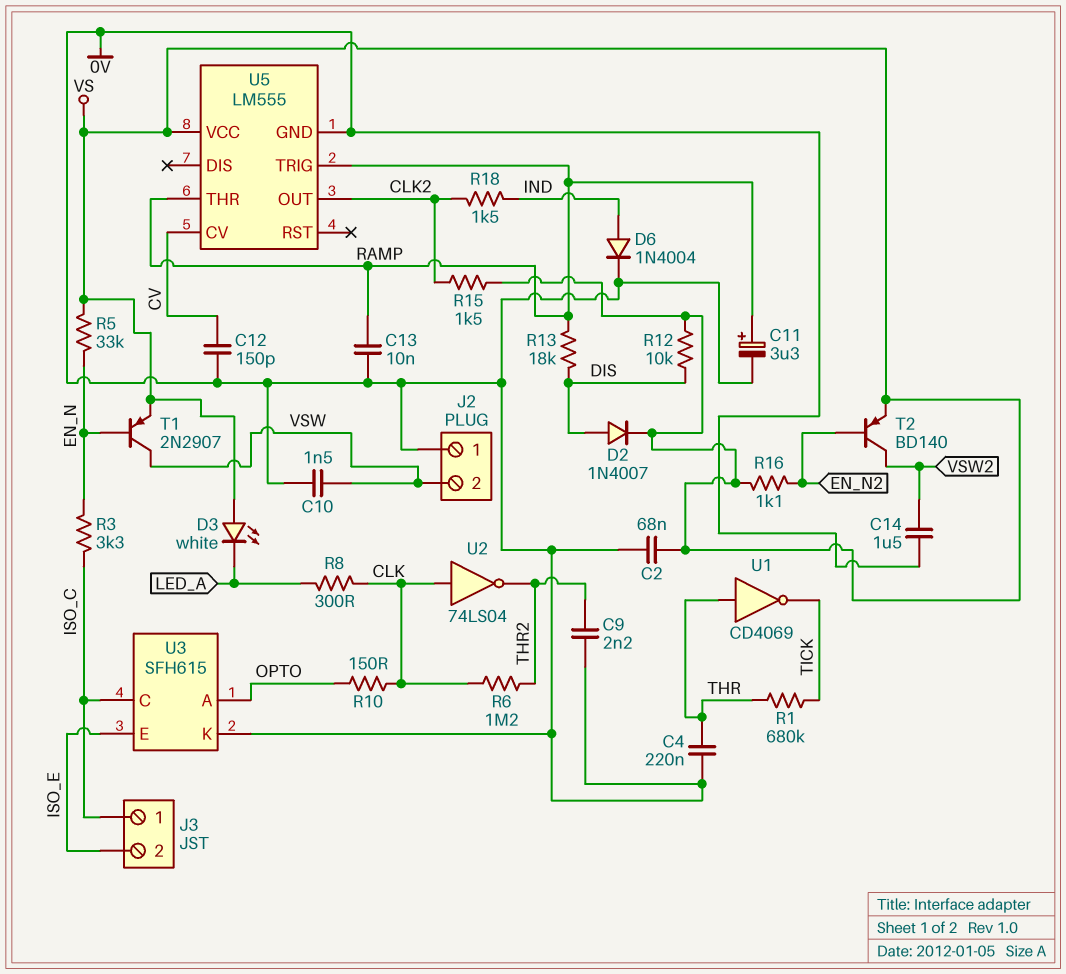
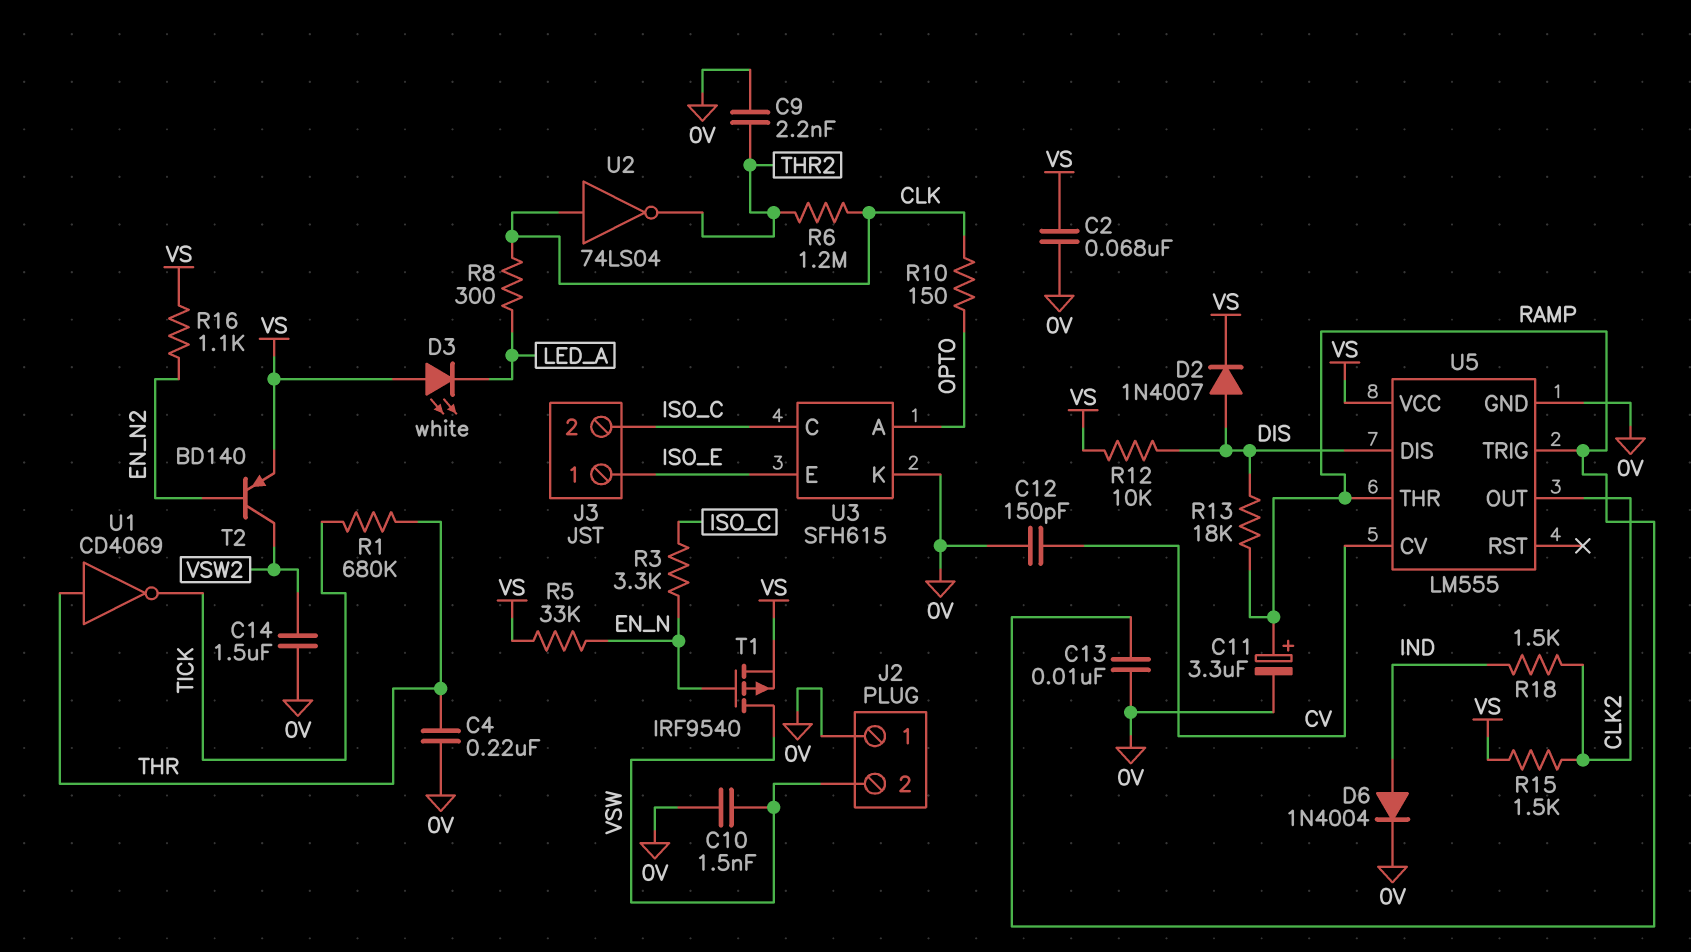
J3 pin 1: ISO_C -> ISO_E
J3 pin 2: ISO_E -> ISO_C
T1: PNP 2N2907 (B EN_N, C VSW, E VS) -> PMOS IRF9540 (G EN_N, D VSW, S VS)
U5 pin DIS: none -> DIS

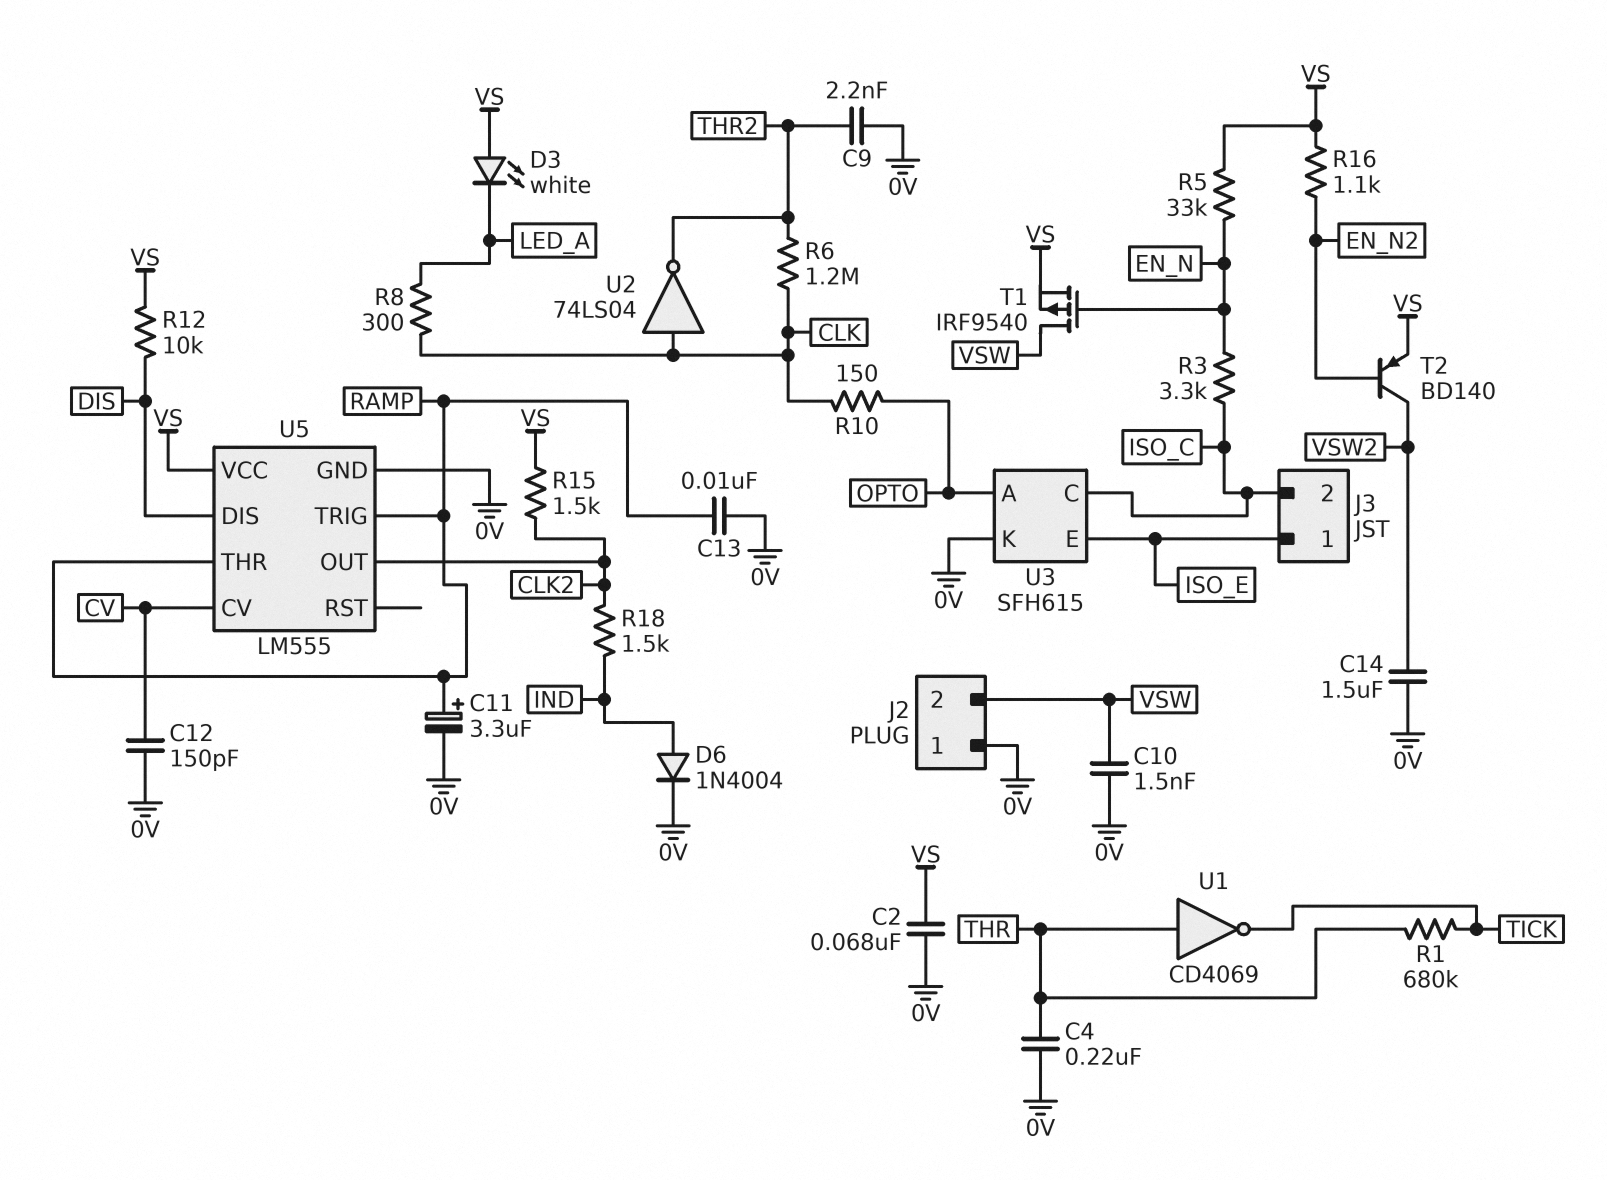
D2: diode 1N4007 (A DIS, K VS) -> none
R13: 18k (DIS, RAMP) -> none

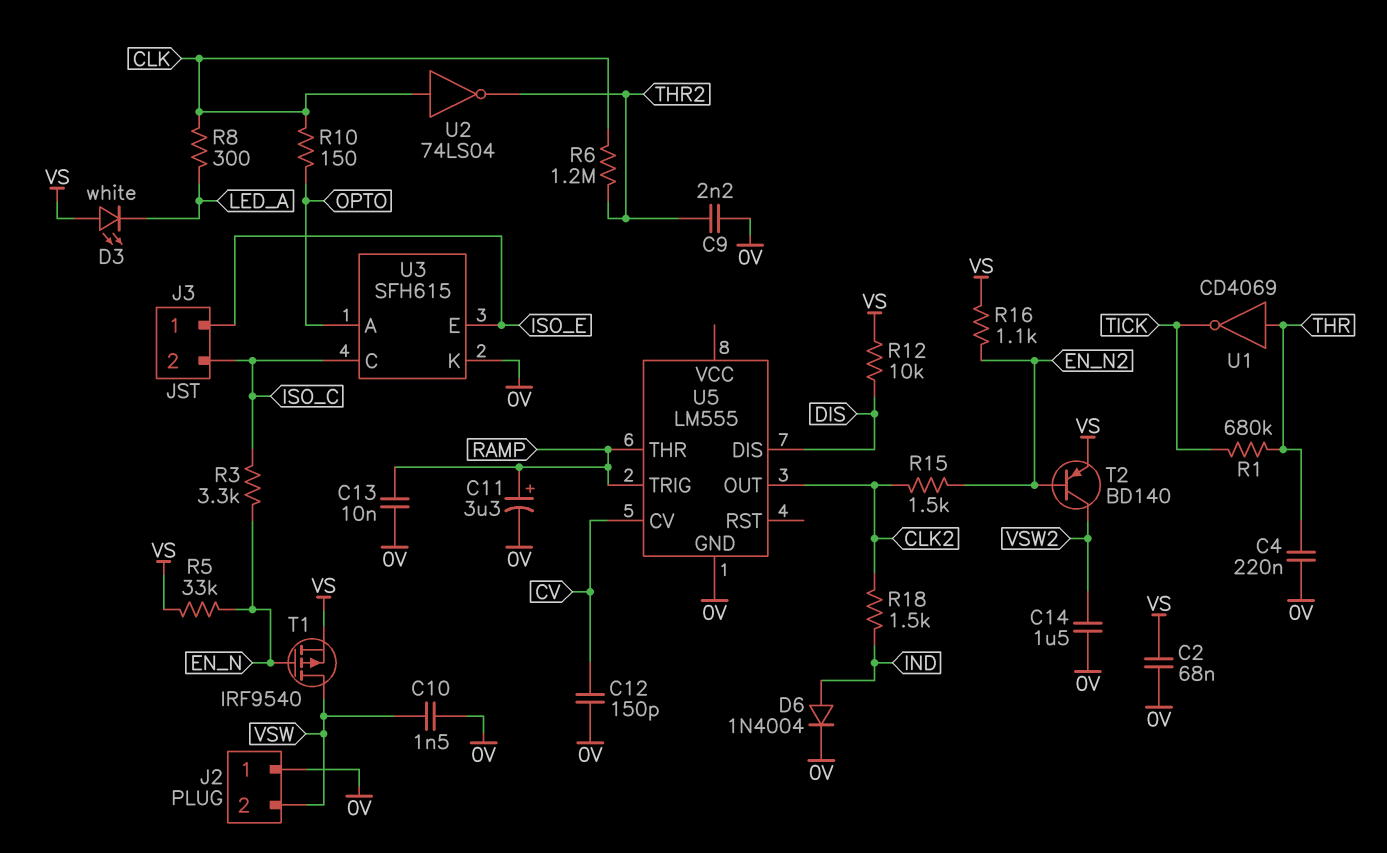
R15: 1.5k (CLK2, VS) -> 1.5k (CLK2, EN_N2)
U5 pin VCC: VS -> none

